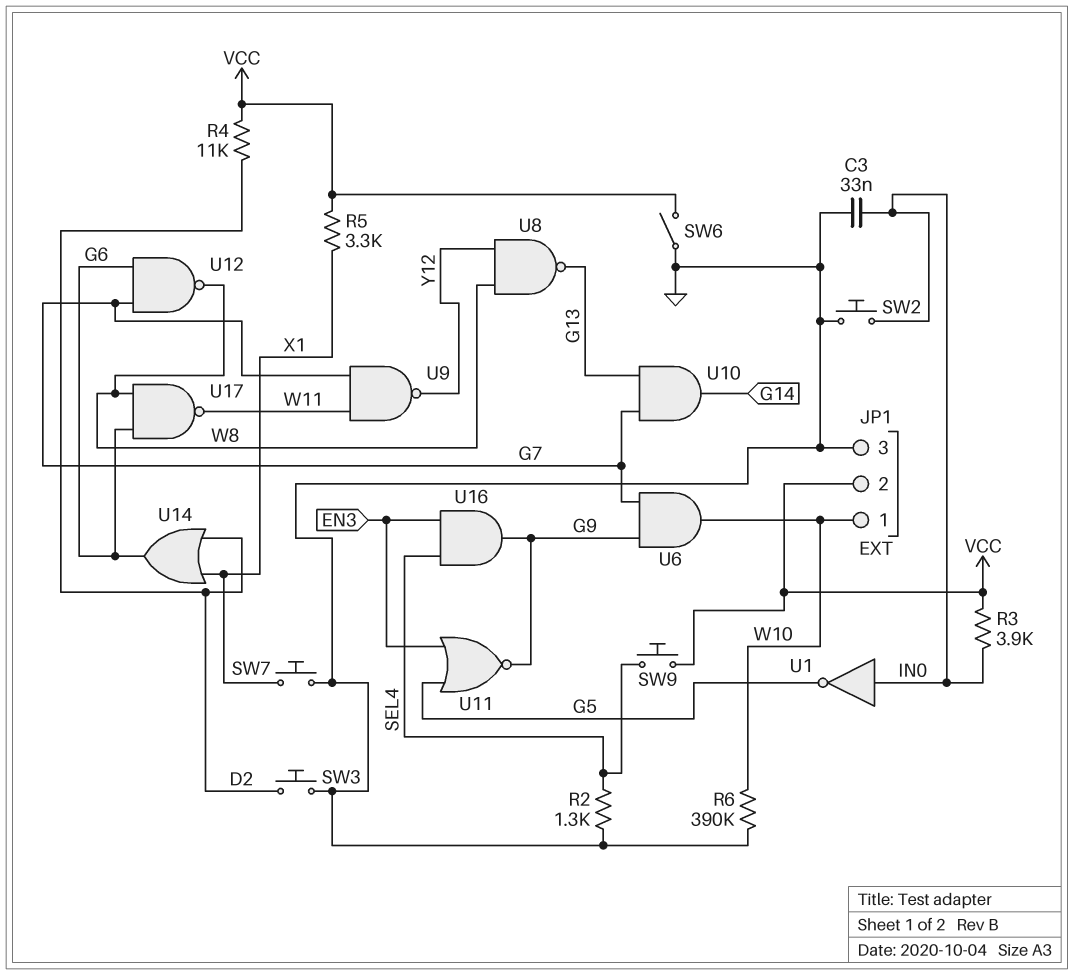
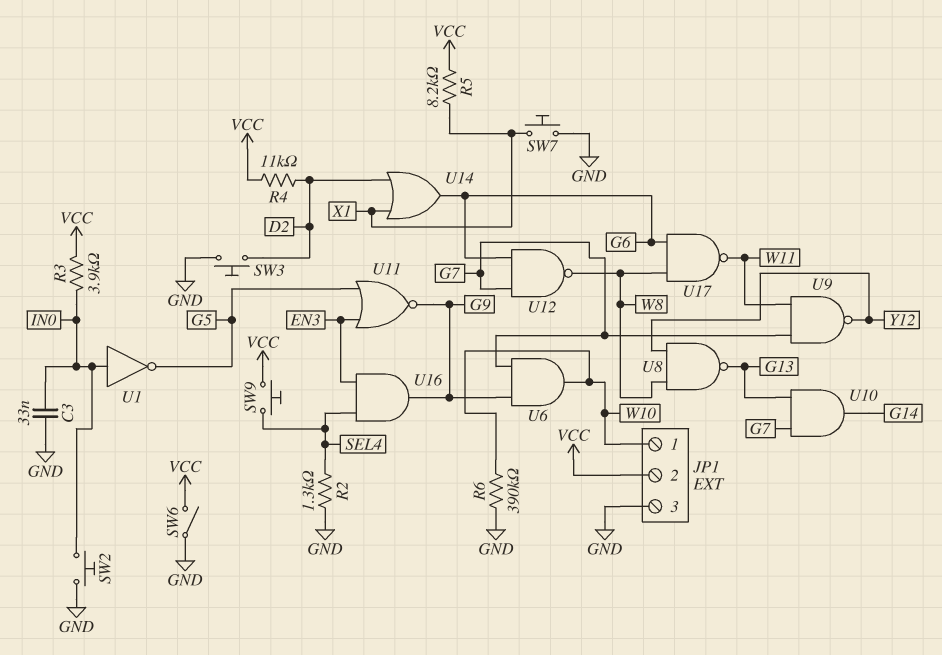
R5: 3.3k (VCC, X1) -> 8.2k (VCC, X1)

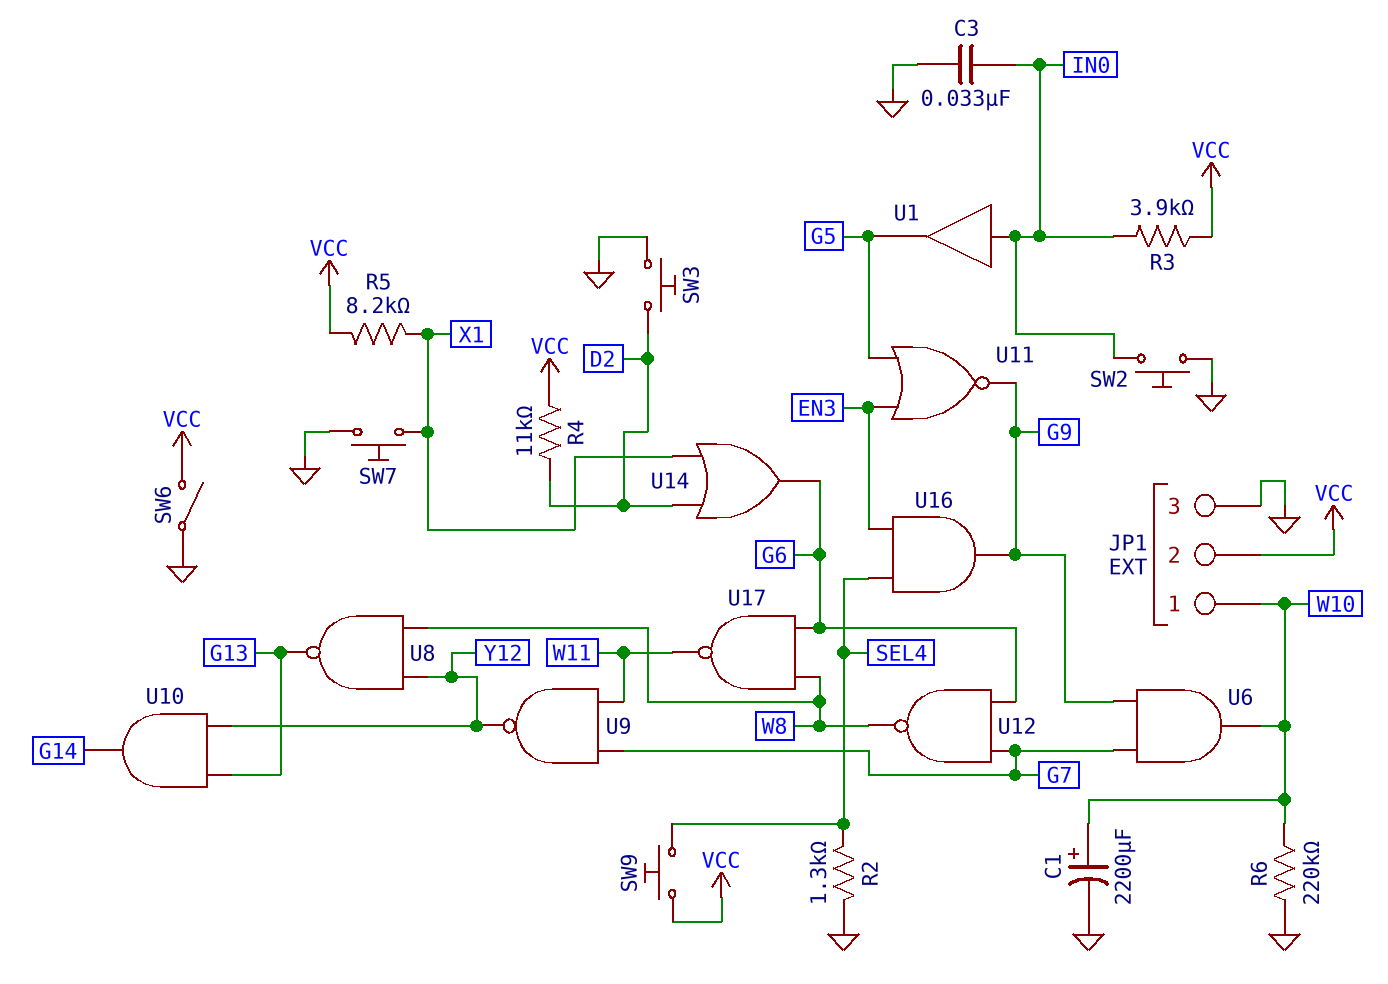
C1: none -> 2200uF (plus W10, minus GND)
R6: 390k (GND, W10) -> 220k (GND, W10)
U1: NOT (in IN0, out G5) -> buffer (in IN0, out G5)
U10: AND (in G7, in G13, out G14) -> AND (in G13, in Y12, out G14)

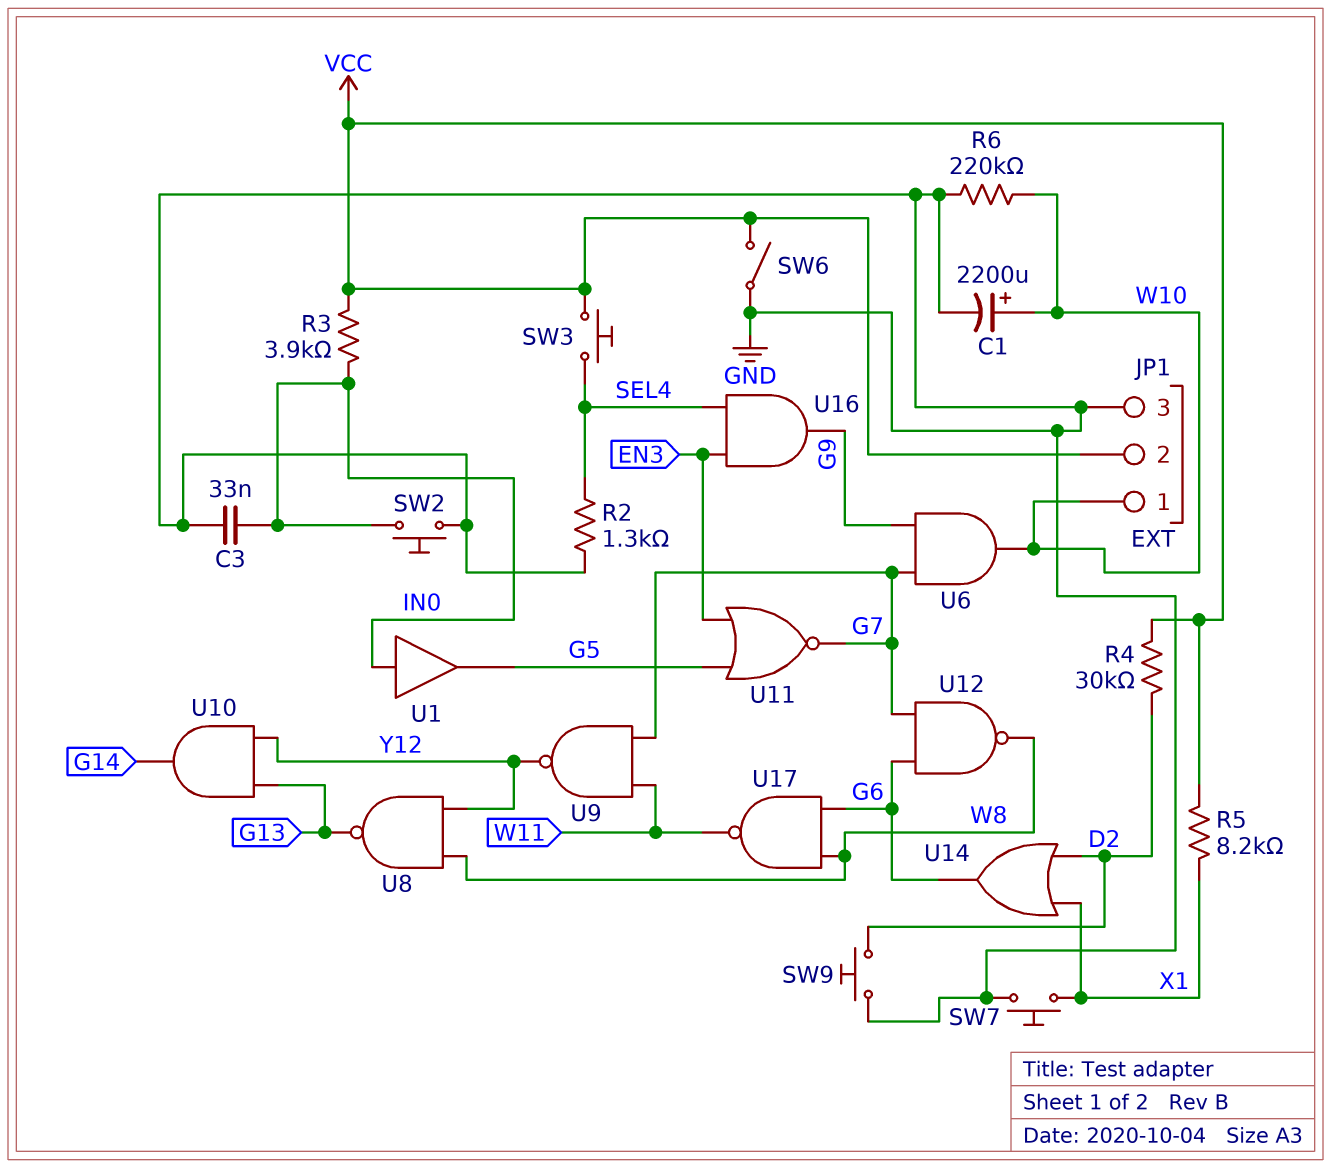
R4: 11k (D2, VCC) -> 30k (D2, VCC)
SW3: button (D2, GND) -> button (SEL4, VCC)
SW9: button (SEL4, VCC) -> button (D2, GND)
U11: NOR (in EN3, in G5, out G9) -> NOR (in EN3, in G5, out G7)

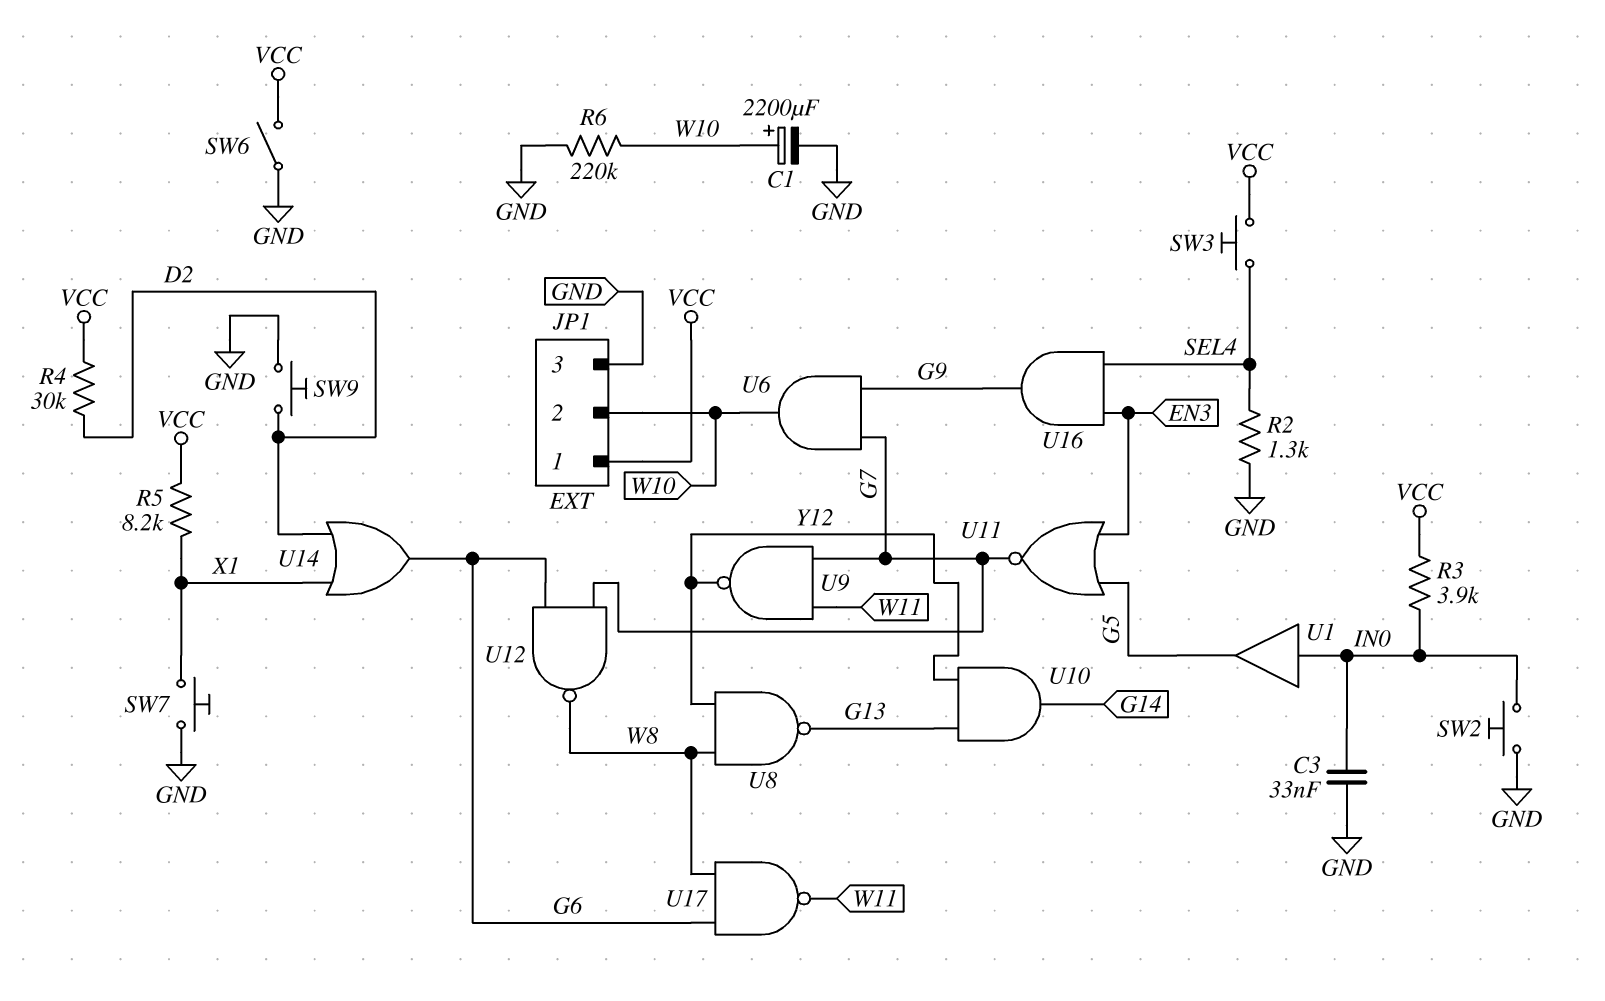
JP1 pin 1: W10 -> VCC
JP1 pin 2: VCC -> W10

